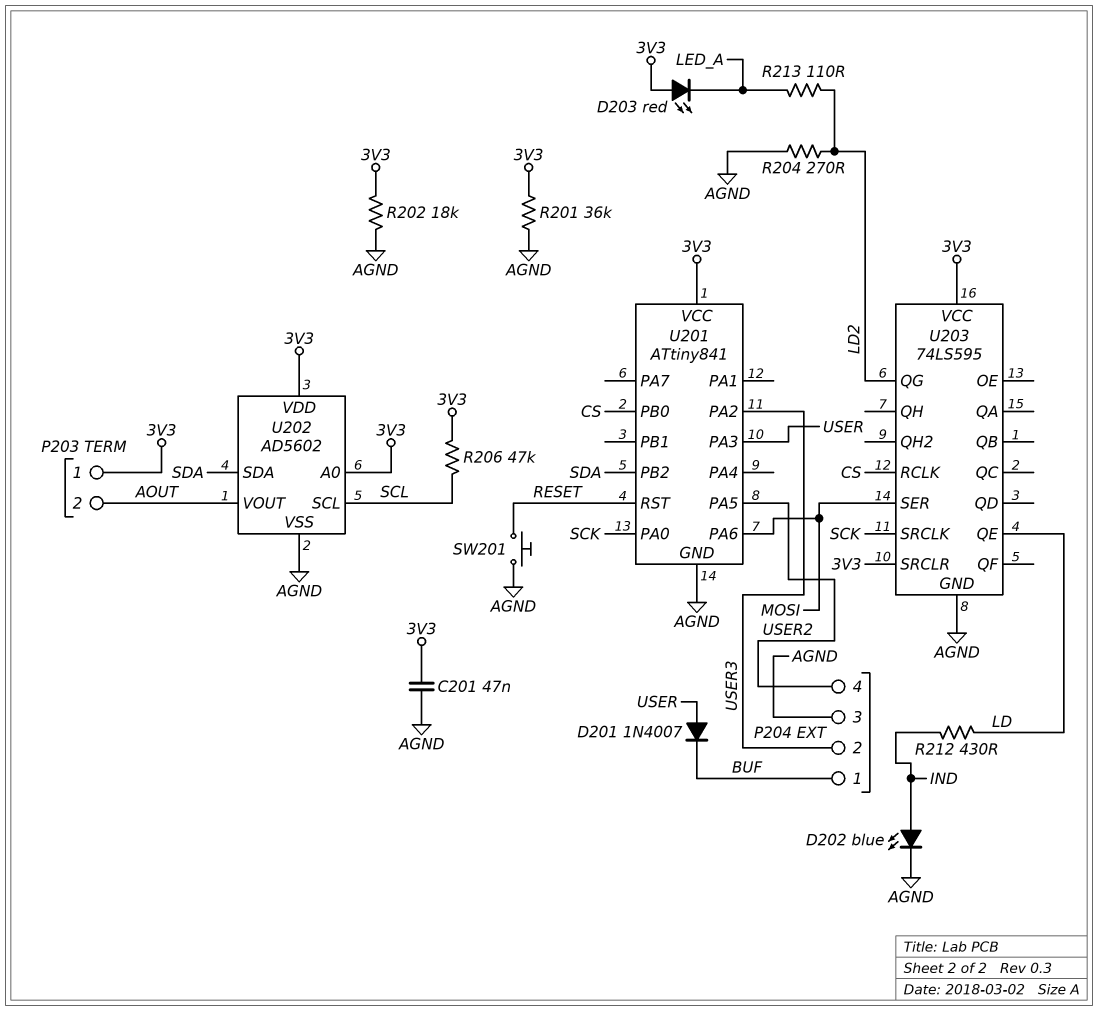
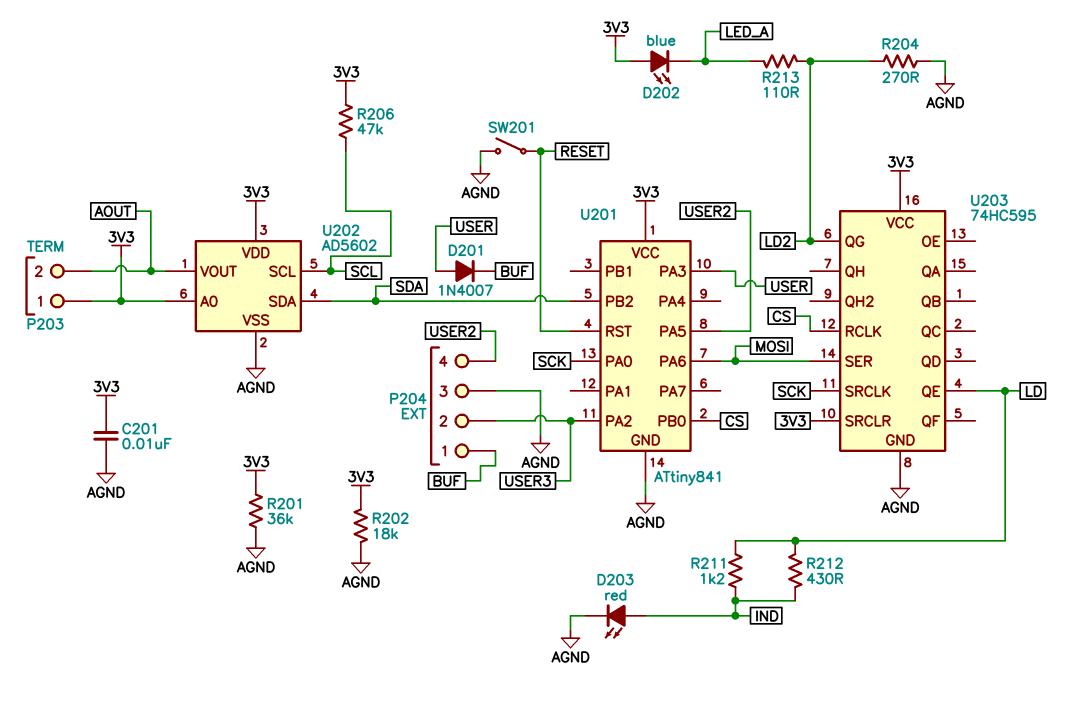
C201: 47nF (3V3, AGND) -> 10nF (3V3, AGND)
D202: LED blue (A IND, K AGND) -> LED blue (A 3V3, K LED_A)
D203: LED red (A 3V3, K LED_A) -> LED red (A IND, K AGND)
R211: none -> 1.2k (IND, LD)
SW201: button (AGND, RESET) -> switch (AGND, RESET)
U203: 74LS595 -> 74HC595

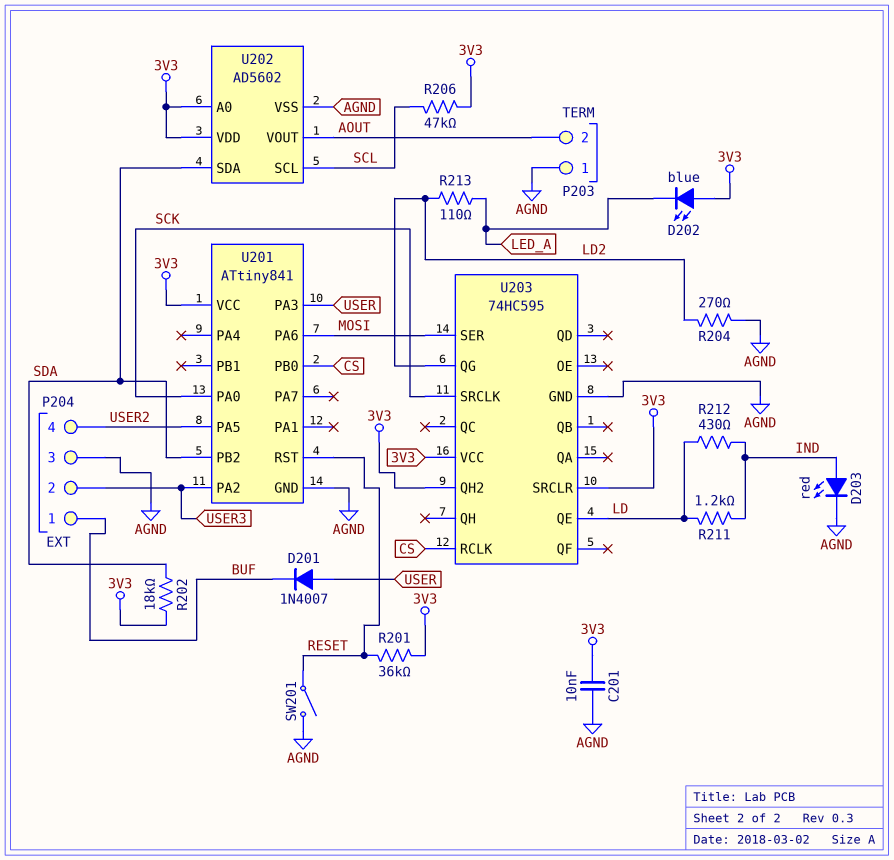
P203 pin 1: 3V3 -> AGND
R201: 36k (3V3, AGND) -> 36k (3V3, RESET)
R202: 18k (3V3, AGND) -> 18k (3V3, SDA)
U203 pin QH2: none -> 3V3

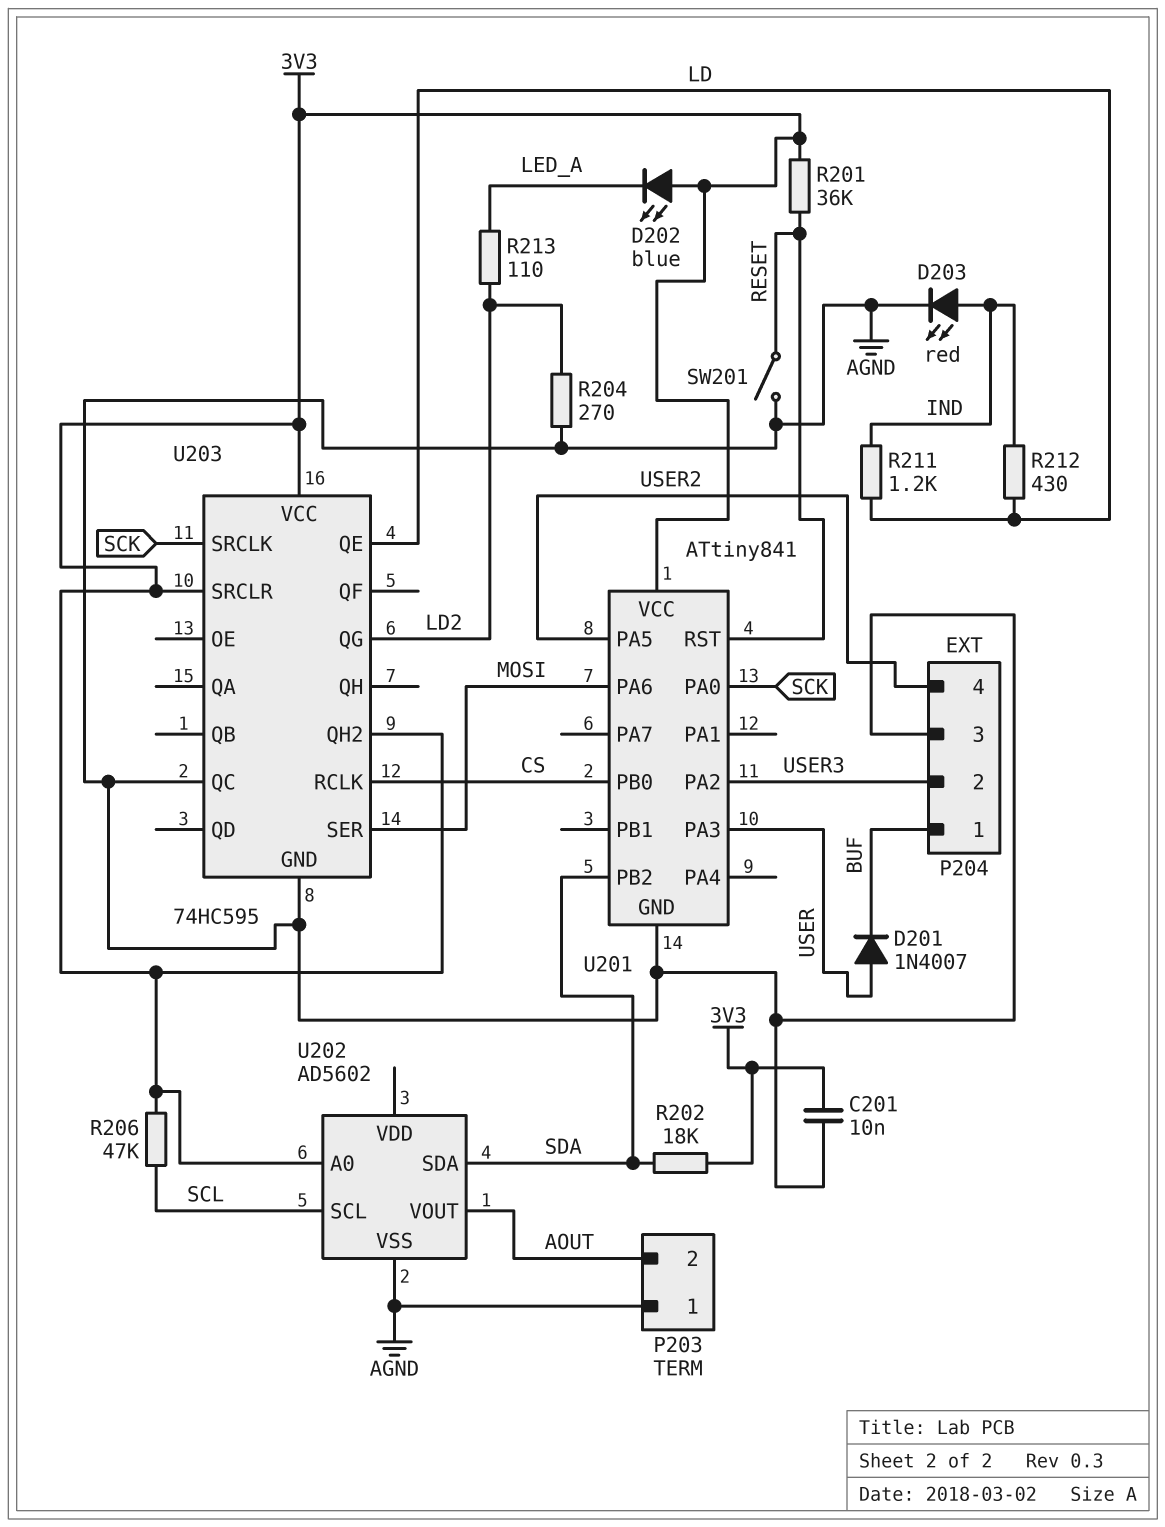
U202 pin VDD: 3V3 -> none
U203 pin QC: none -> AGND

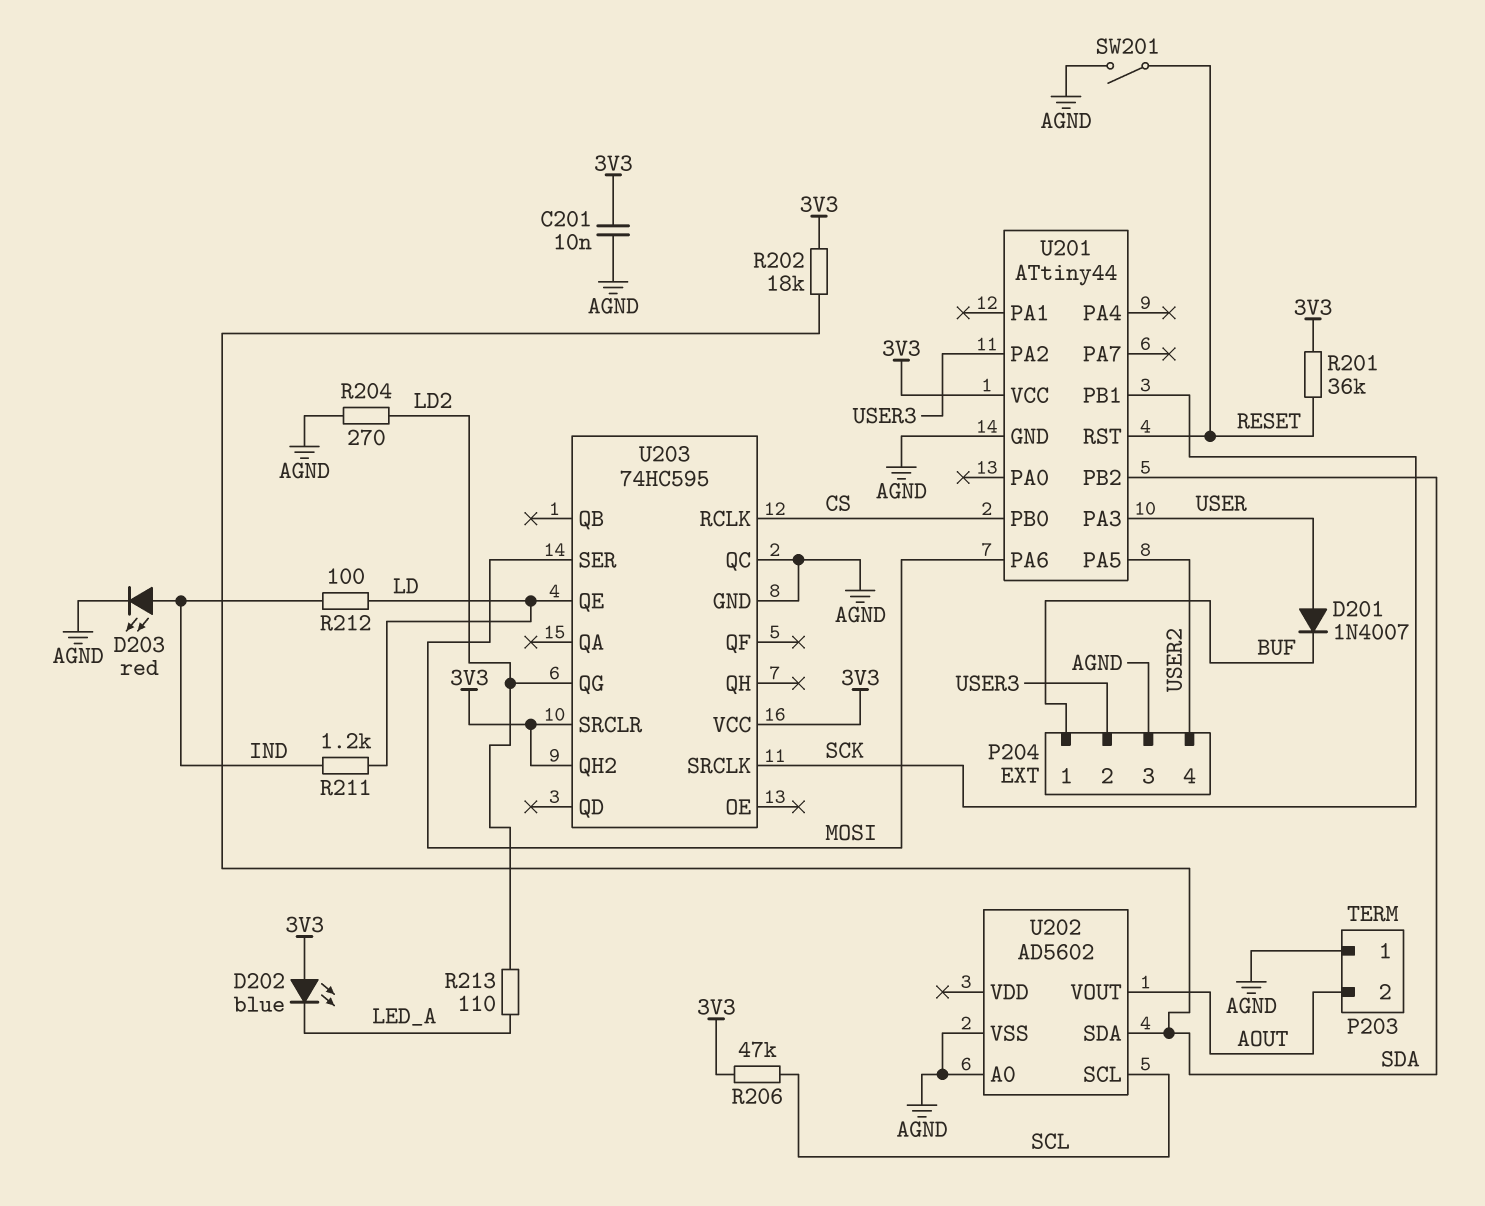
R212: 430 (IND, LD) -> 100 (IND, LD)
U201: ATtiny841 -> ATtiny44
U201 pin PA0: SCK -> none
U201 pin PB1: none -> SCK
U202 pin A0: 3V3 -> AGND

